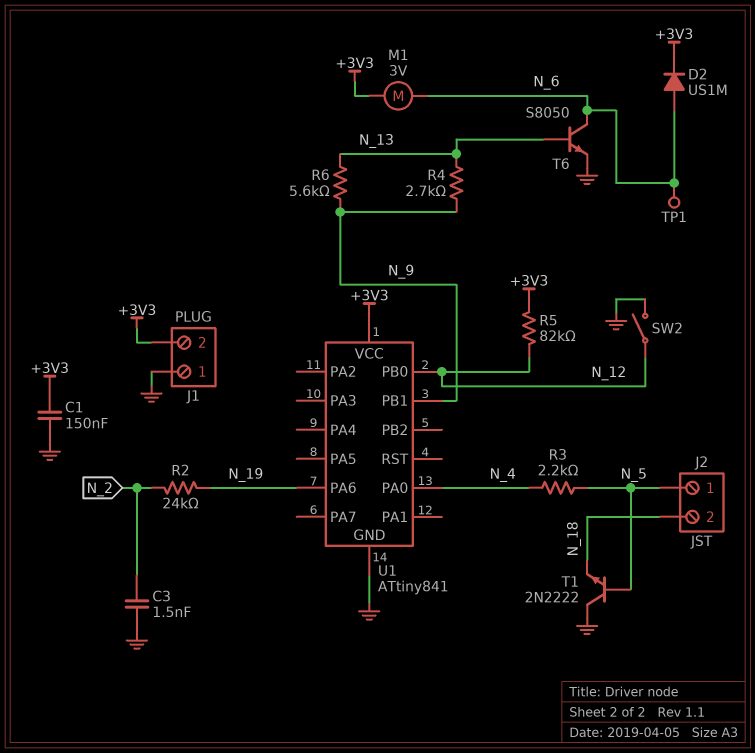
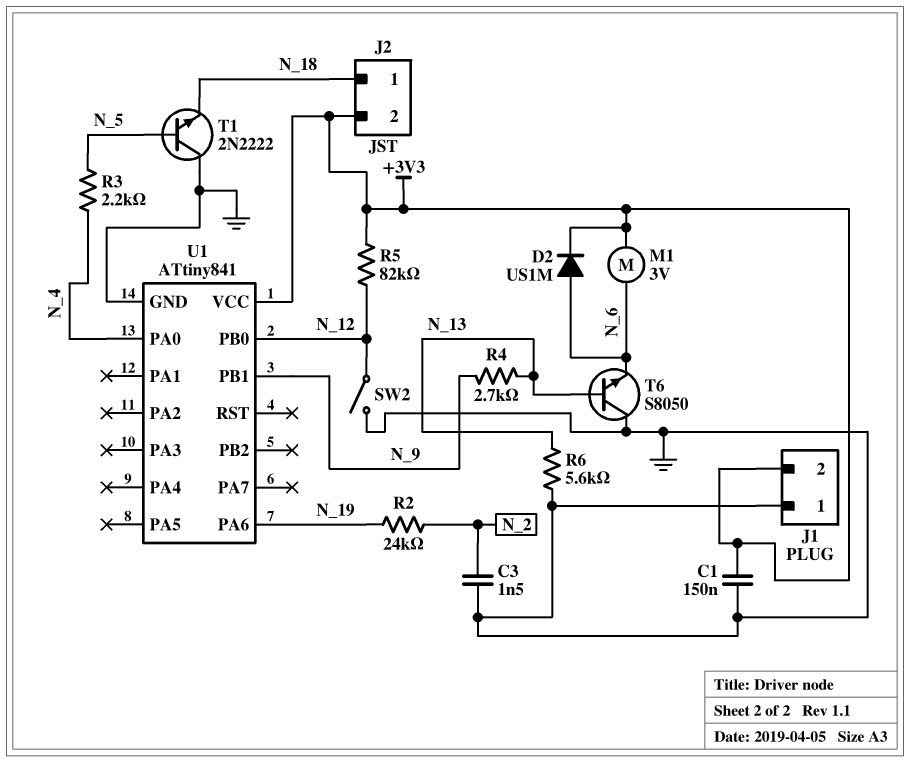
J2 pin 1: N_5 -> N_18
J2 pin 2: N_18 -> +3V3
R6: 5.6k (N_9, N_13) -> 5.6k (GND, N_13)
T6: NPN S8050 (B N_13, C N_6, E GND) -> NPN S8050 (B N_13, C GND, E N_6)
TP1: test point (N_6) -> none

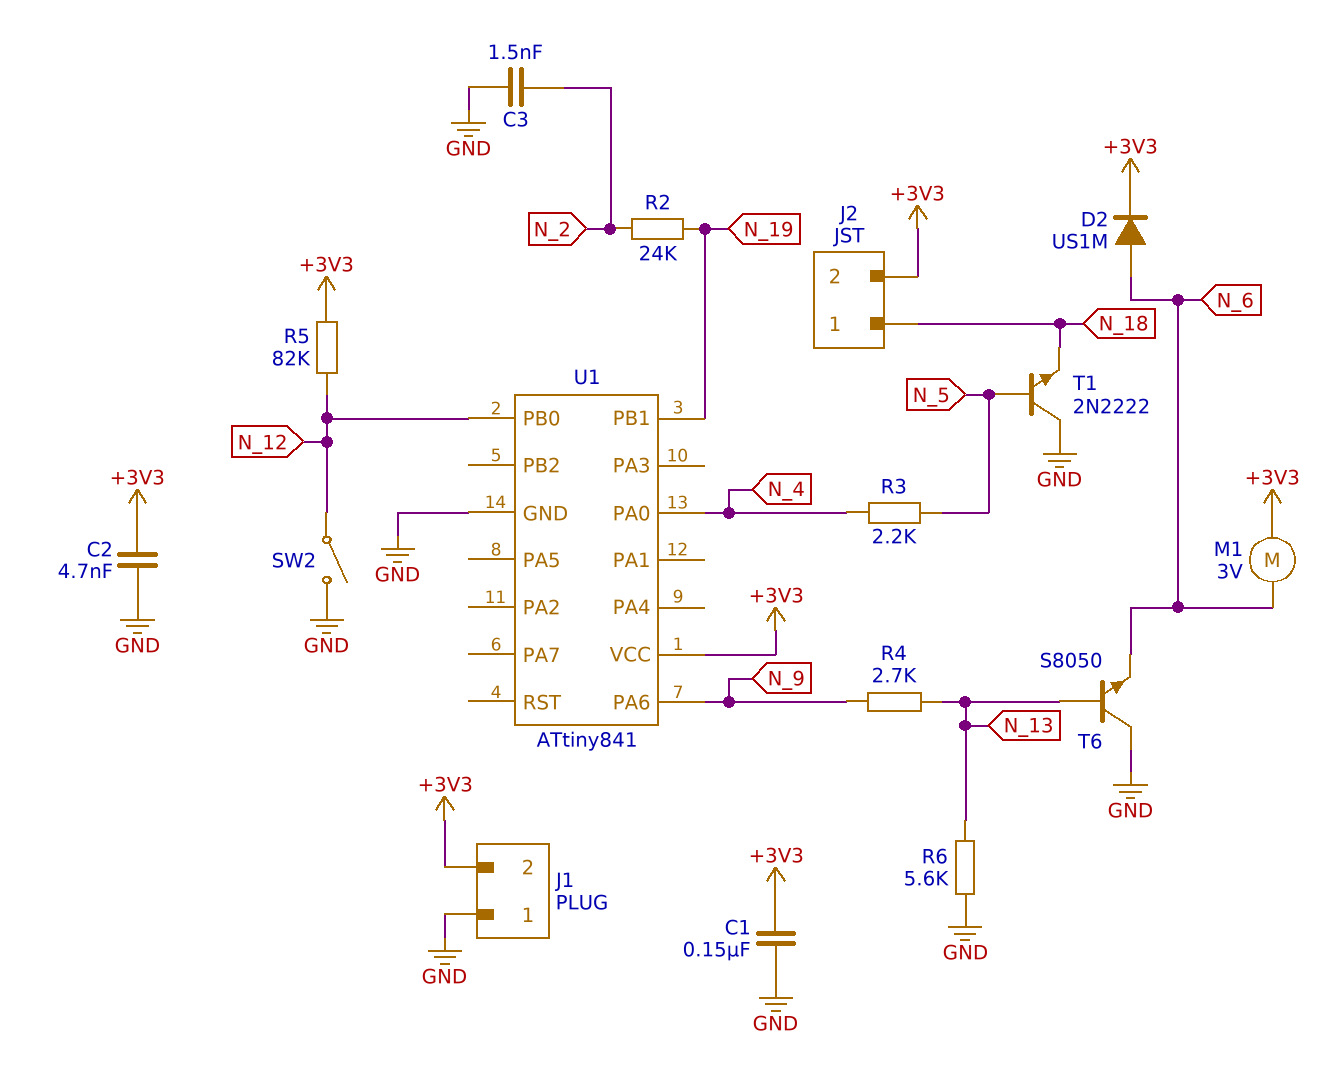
C2: none -> 4.7nF (+3V3, GND)
U1 pin PA6: N_19 -> N_9
U1 pin PB1: N_9 -> N_19

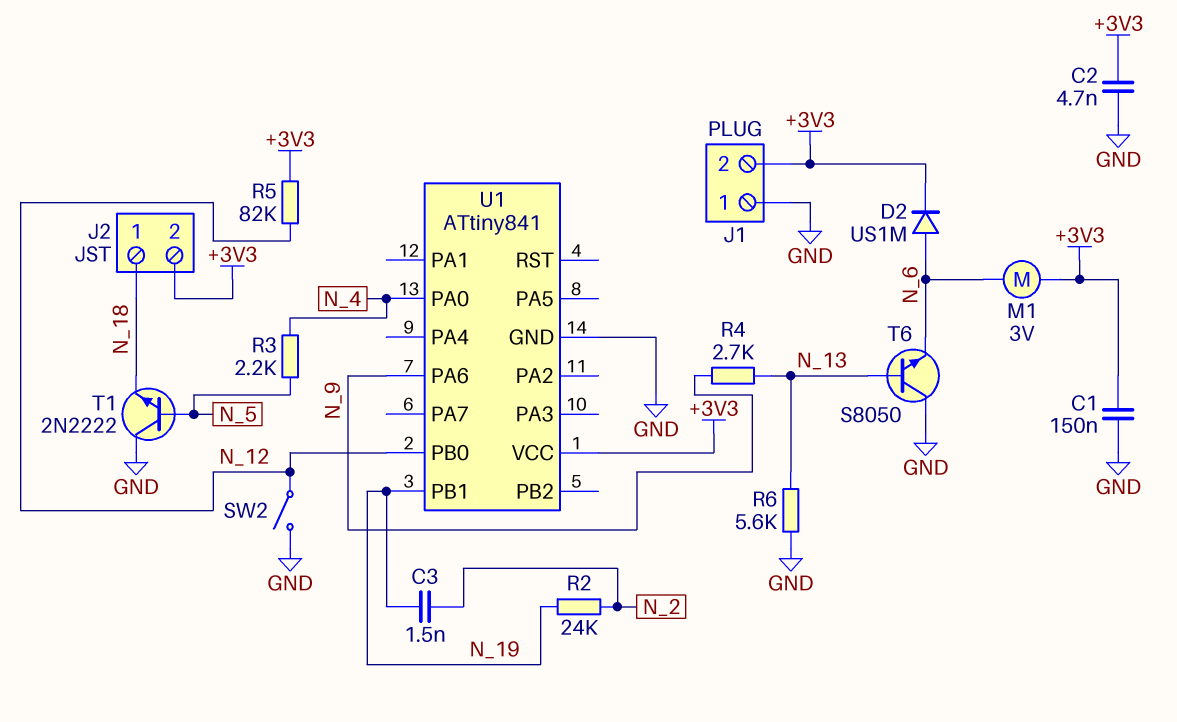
C3: 1.5nF (GND, N_2) -> 1.5nF (N_2, N_19)

